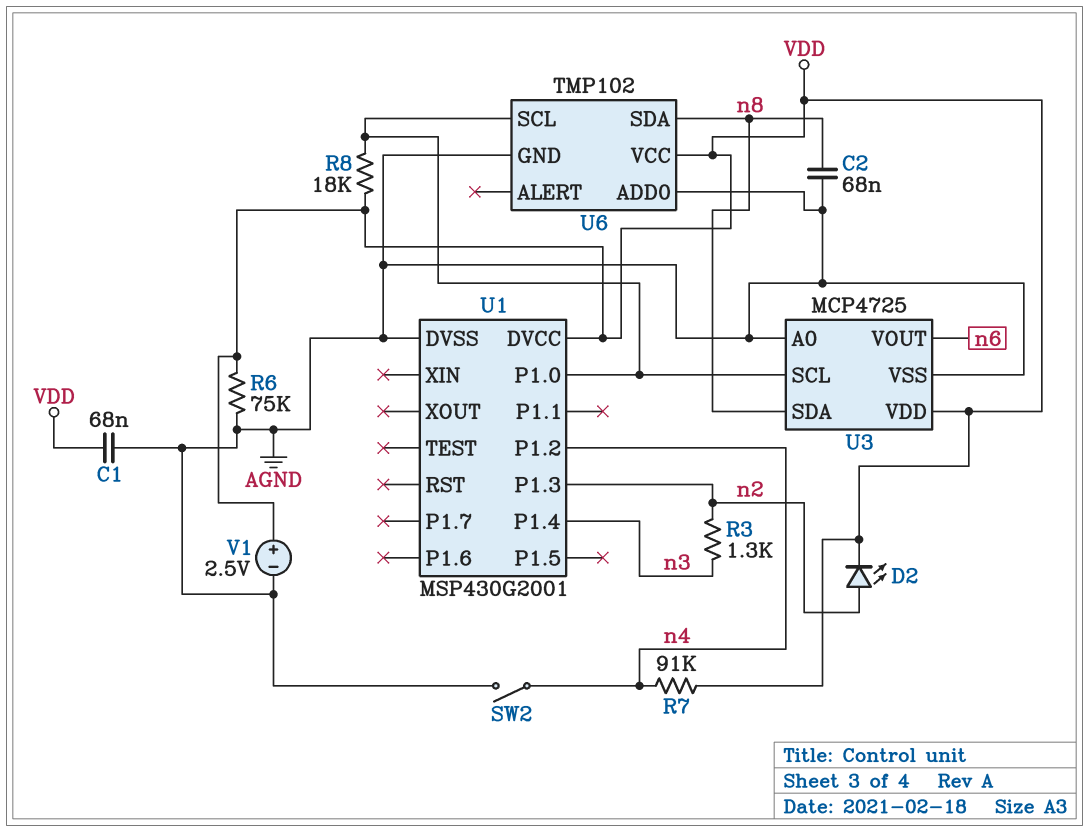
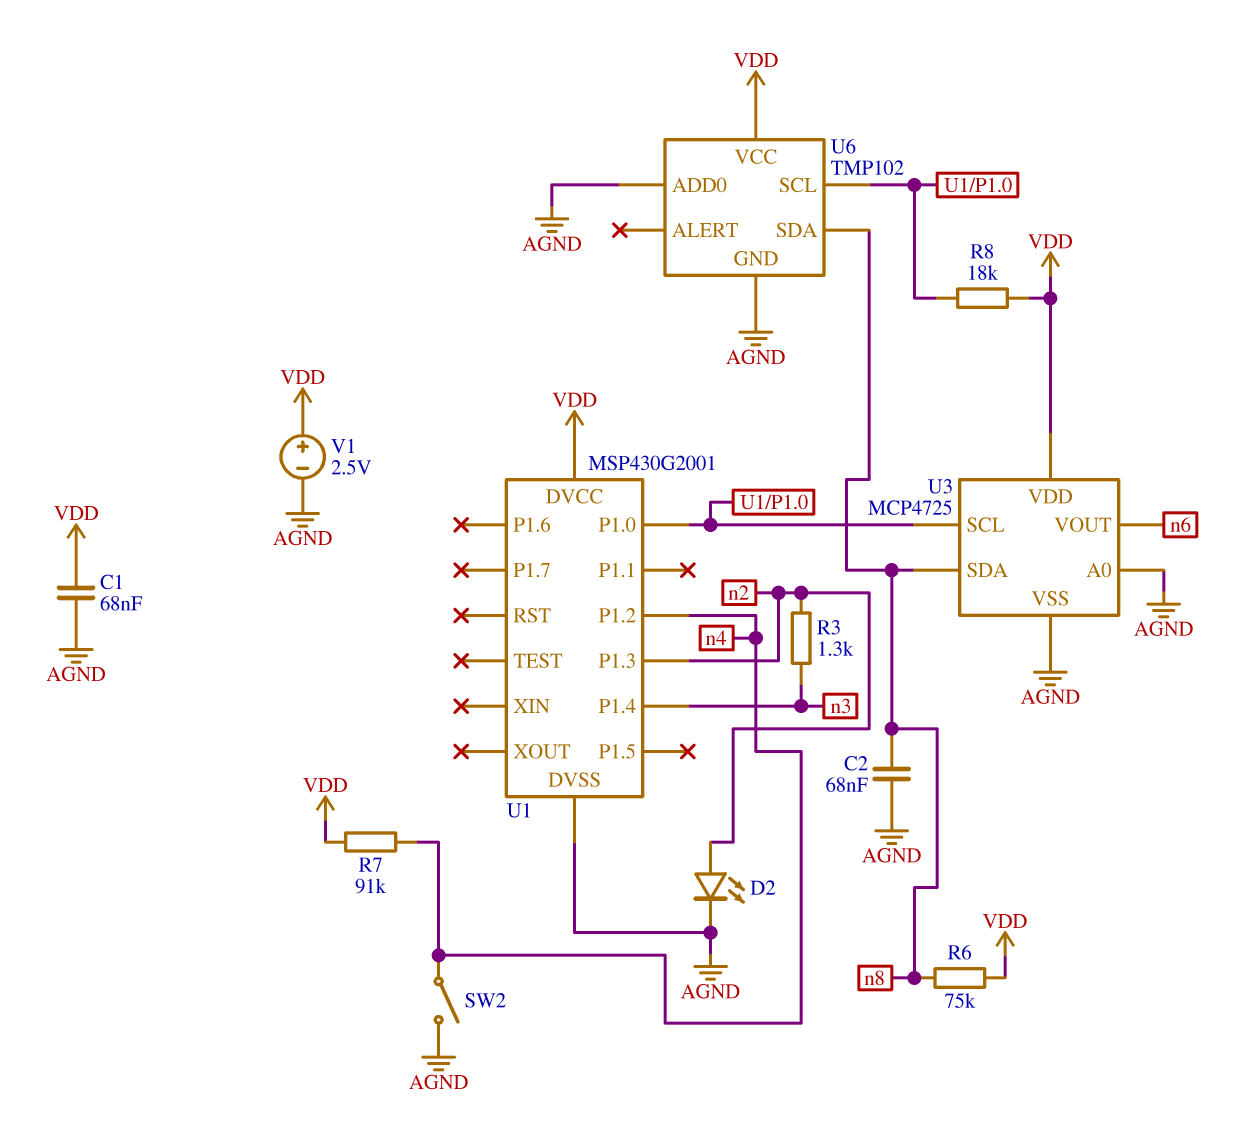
D2: LED (A n2, K VDD) -> LED (A n2, K AGND)
R6: 75k (AGND, VDD) -> 75k (VDD, n8)

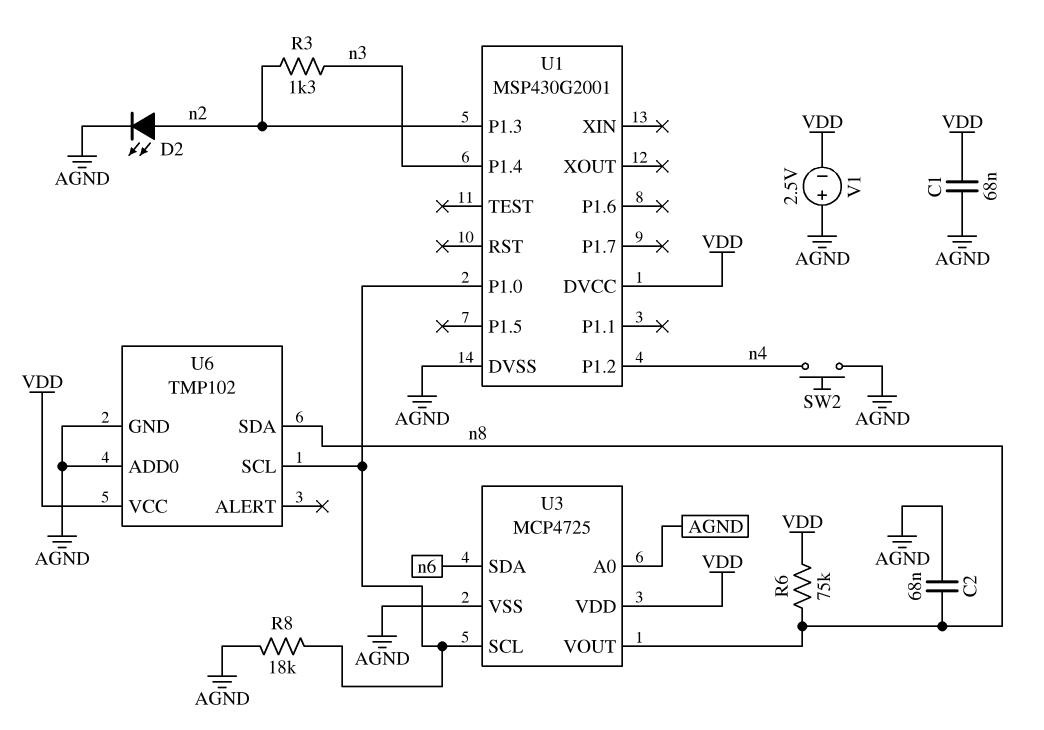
R7: 91k (VDD, n4) -> none
R8: 18k (U1/P1.0, VDD) -> 18k (AGND, U1/P1.0)
SW2: switch (AGND, n4) -> button (AGND, n4)
U3 pin SDA: n8 -> n6
U3 pin VOUT: n6 -> n8
V1: 2.5V (plus VDD, minus AGND) -> 2.5V (plus AGND, minus VDD)

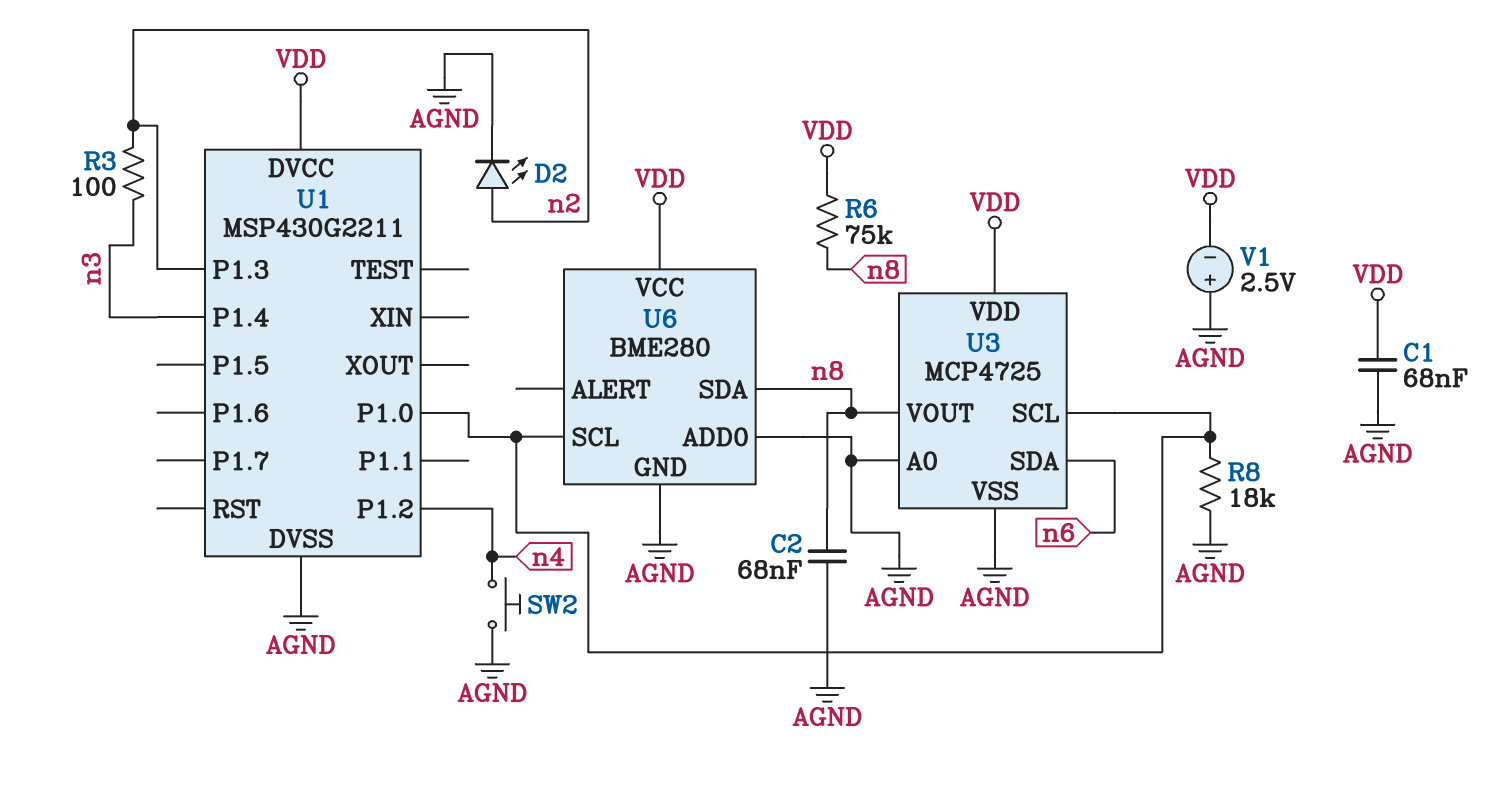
R3: 1.3k (n2, n3) -> 100 (n2, n3)
U1: MSP430G2001 -> MSP430G2211
U6: TMP102 -> BME280

